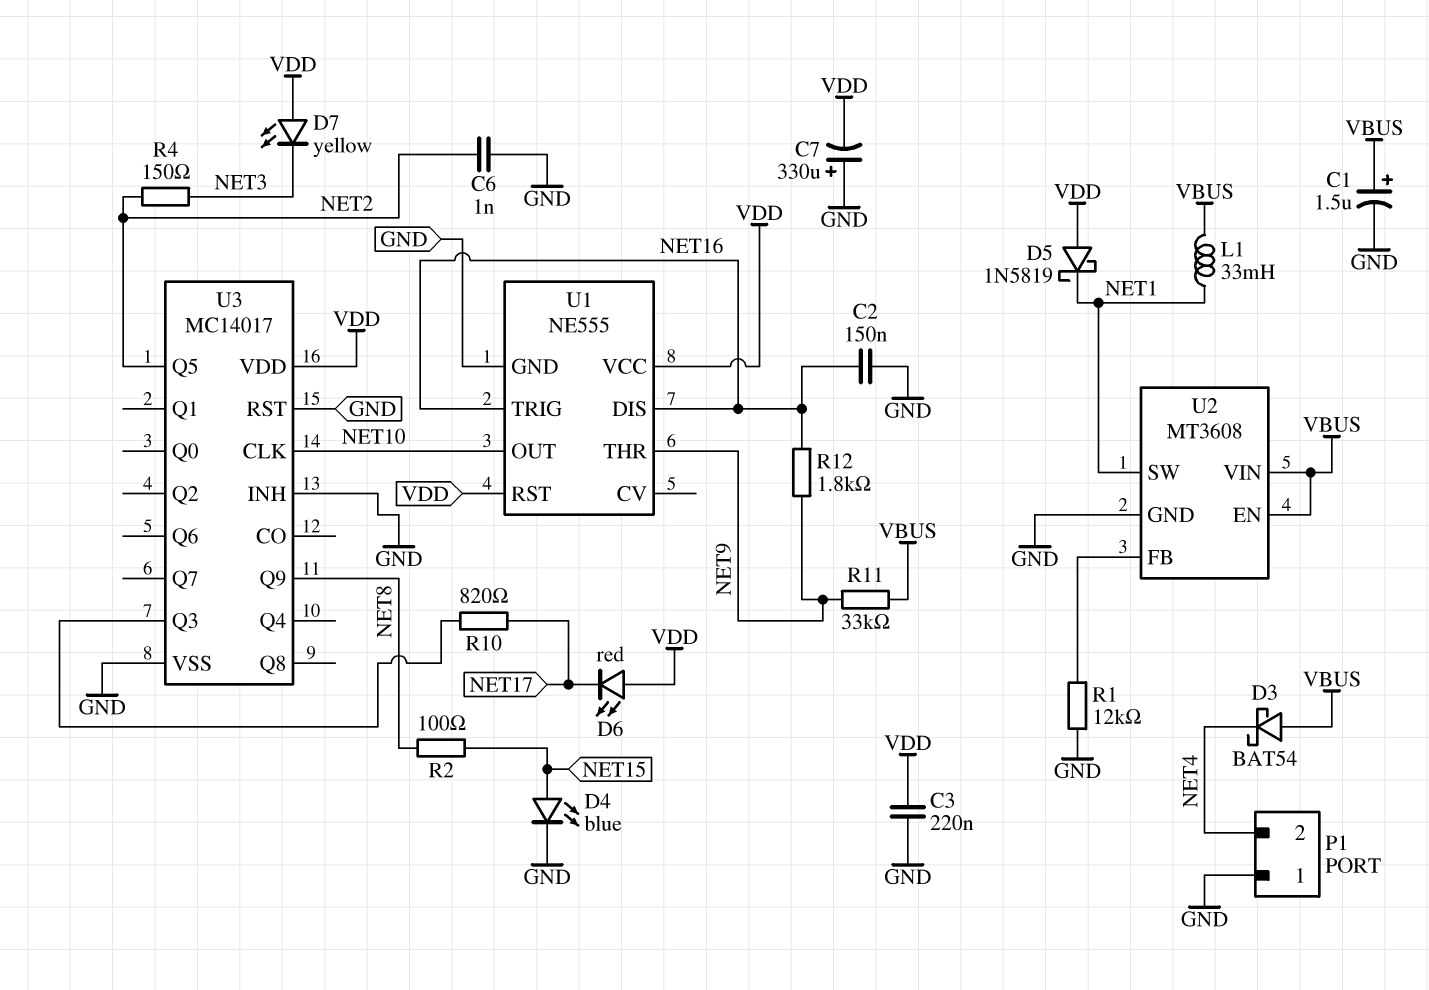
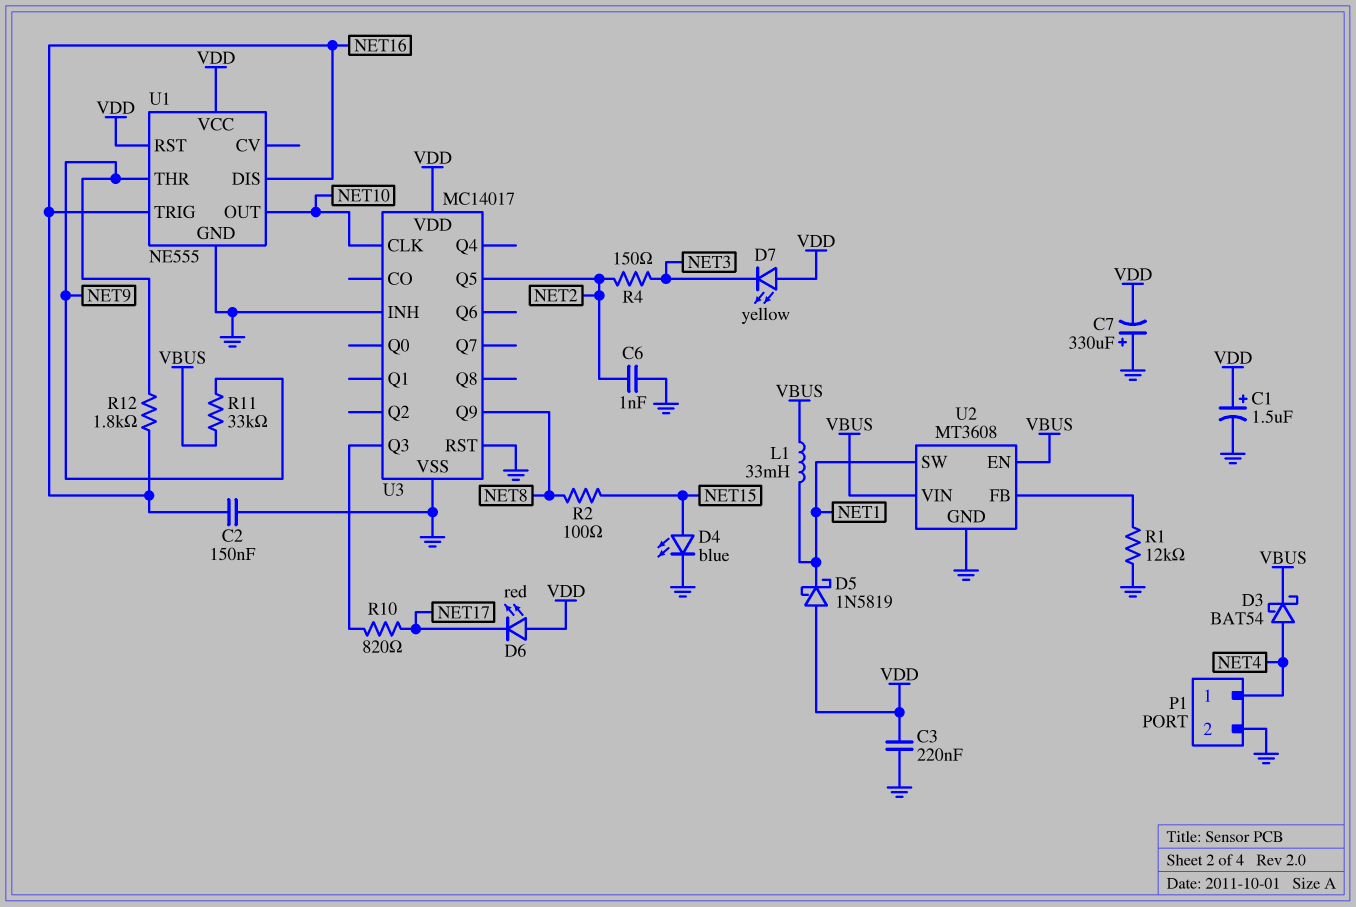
C1: 1.5uF (plus VBUS, minus GND) -> 1.5uF (plus VDD, minus GND)
D3: schottky BAT54 (A VBUS, K NET4) -> schottky BAT54 (A NET4, K VBUS)
P1 pin 1: GND -> NET4
P1 pin 2: NET4 -> GND

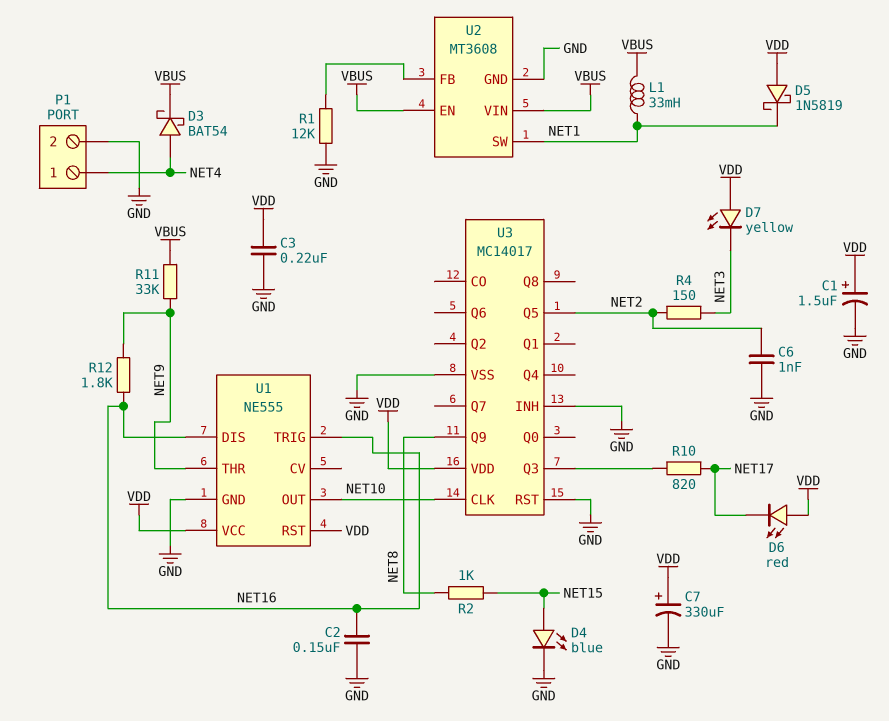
C7: 330uF (plus GND, minus VDD) -> 330uF (plus VDD, minus GND)
R2: 100 (NET8, NET15) -> 1k (NET8, NET15)

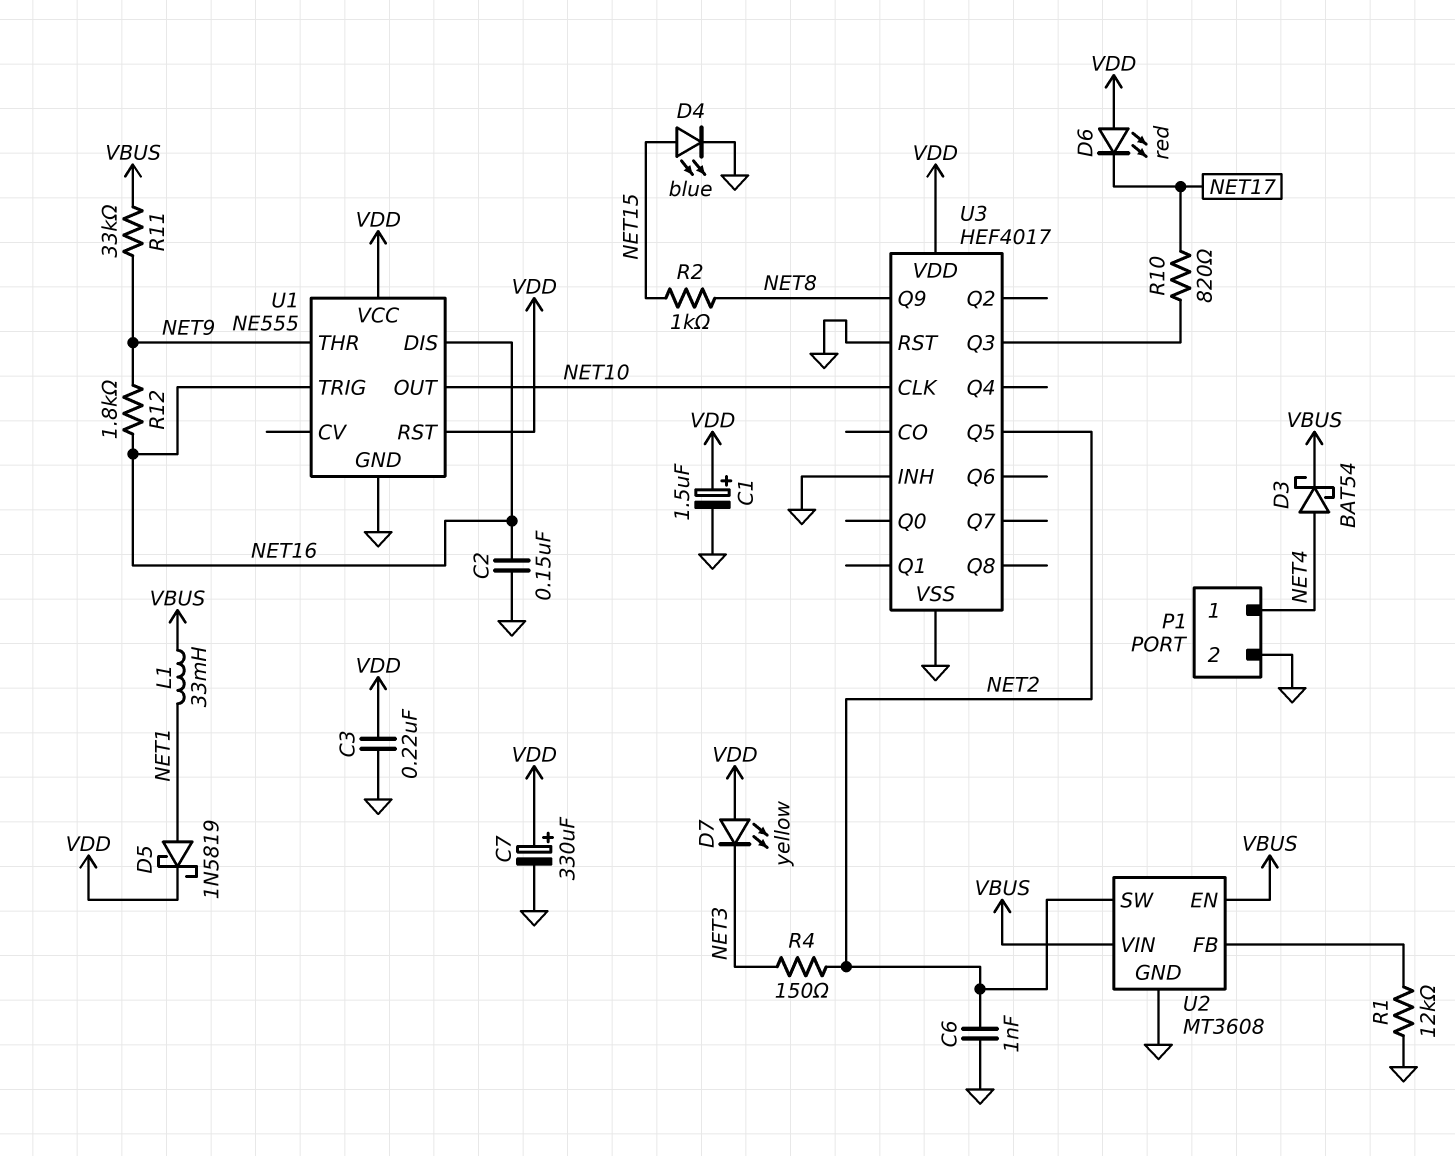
D5: schottky 1N5819 (A VDD, K NET1) -> schottky 1N5819 (A NET1, K VDD)
U2 pin SW: NET1 -> NET2
U3: MC14017 -> HEF4017

